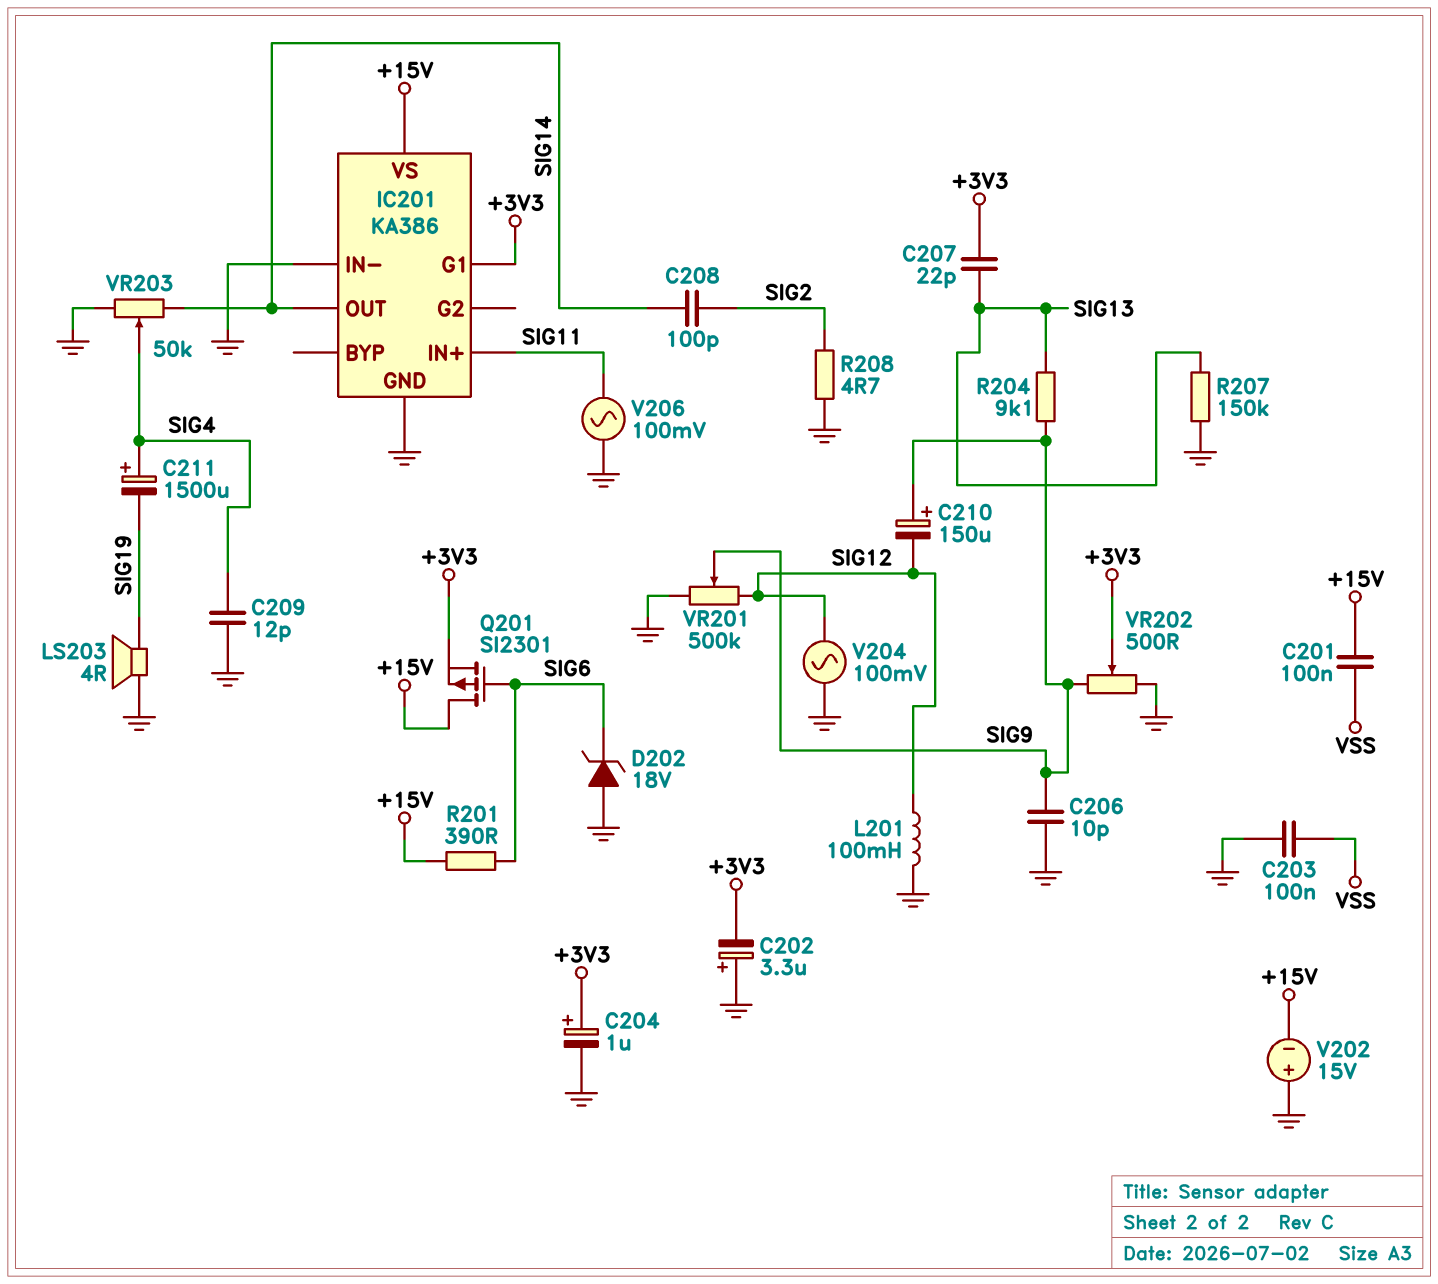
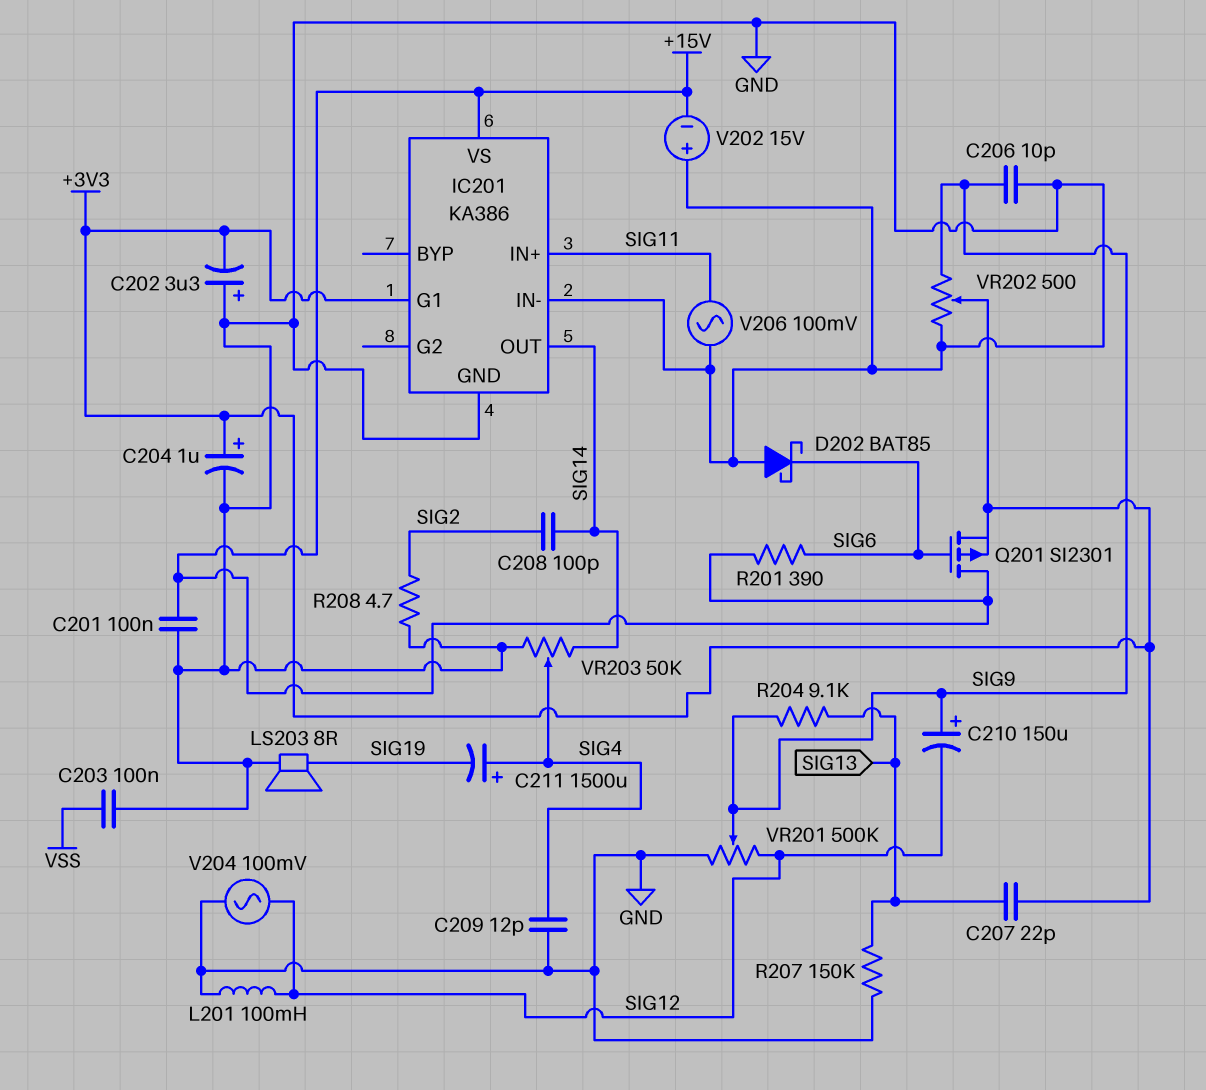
C201: 100nF (+15V, VSS) -> 100nF (+15V, GND)
D202: zener 18V (A GND, K SIG6) -> schottky BAT85 (A GND, K SIG6)
LS203: speaker 4R (GND, SIG19) -> speaker 8R (GND, SIG19)

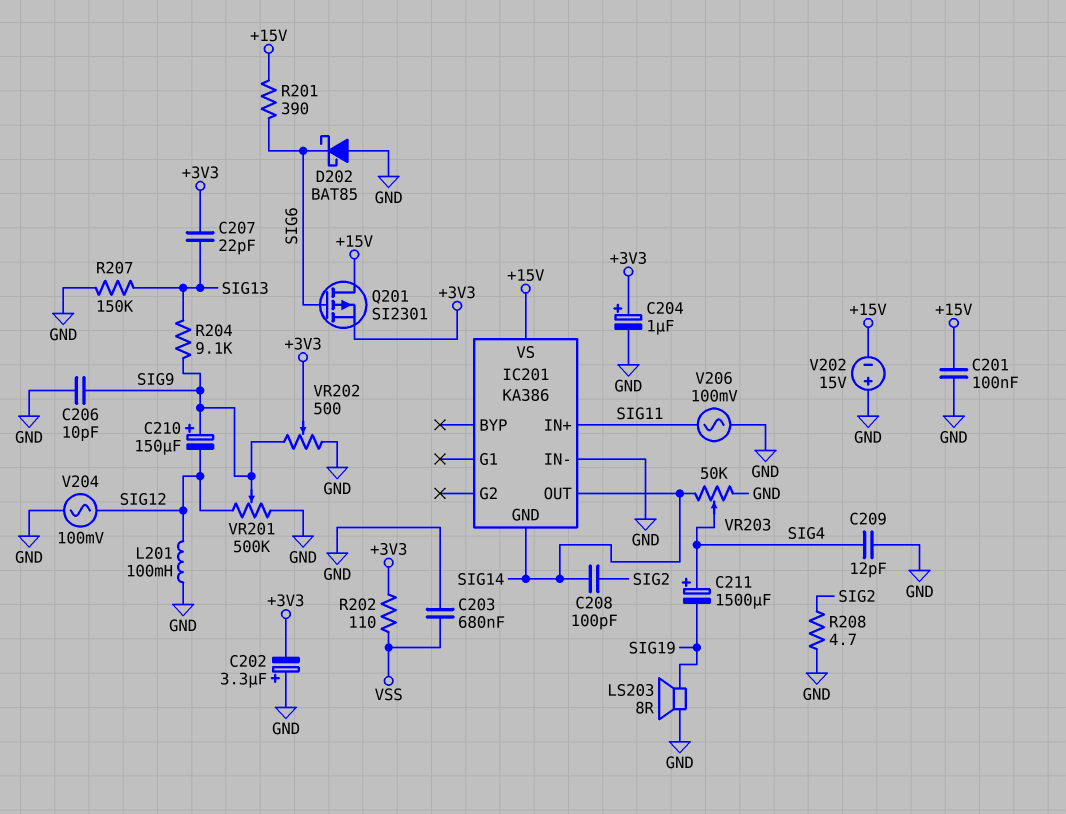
C203: 100nF (GND, VSS) -> 680nF (GND, VSS)
IC201 pin G1: +3V3 -> none
IC201 pin GND: GND -> SIG14
R202: none -> 110 (+3V3, VSS)

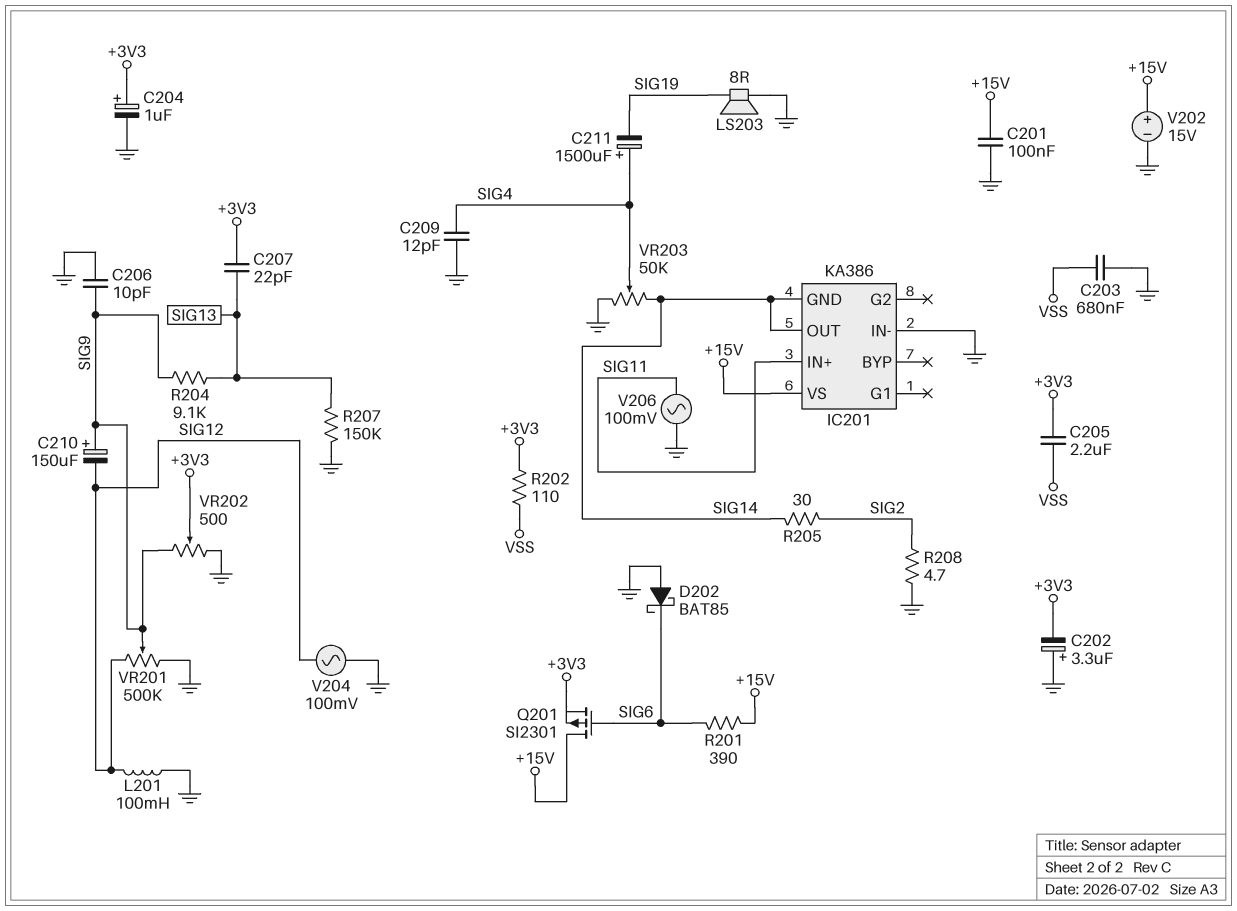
C205: none -> 2.2uF (+3V3, VSS)
C208: 100pF (SIG2, SIG14) -> none
R205: none -> 30 (SIG2, SIG14)
V202: 15V (plus GND, minus +15V) -> 15V (plus +15V, minus GND)

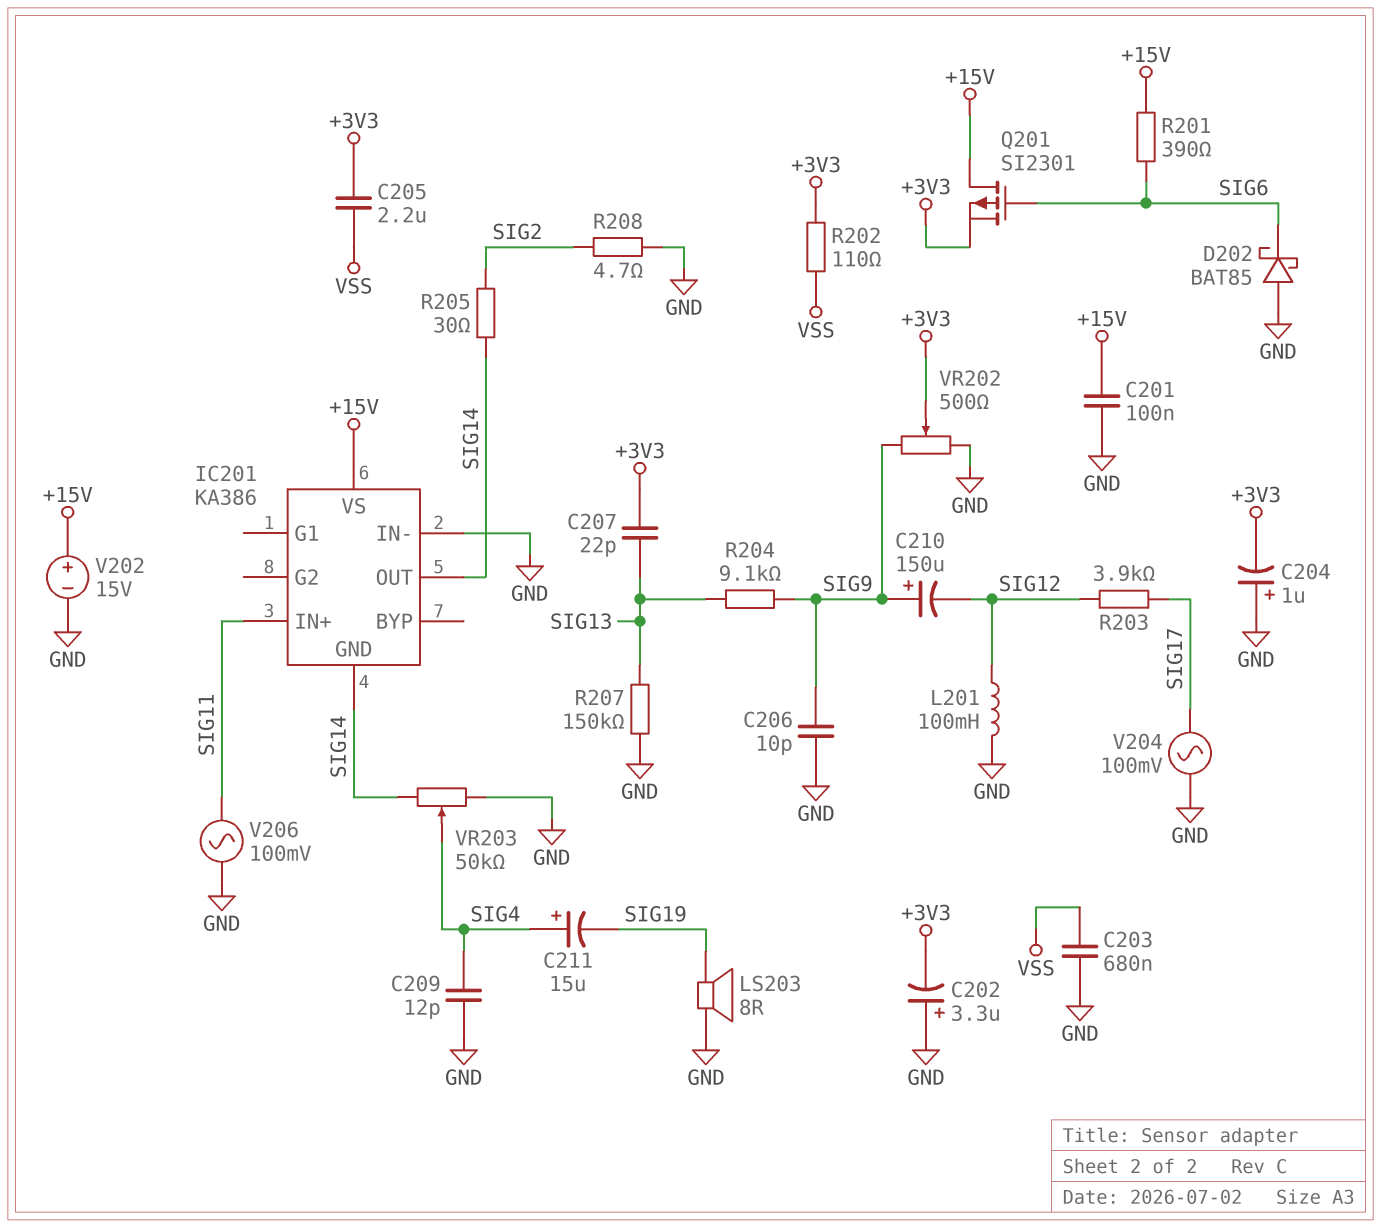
C204: 1uF (plus +3V3, minus GND) -> 1uF (plus GND, minus +3V3)
C211: 1500uF (plus SIG4, minus SIG19) -> 15uF (plus SIG4, minus SIG19)
R203: none -> 3.9k (SIG12, SIG17)
V204: AC 100mV (GND, SIG12) -> AC 100mV (GND, SIG17)
VR201: 500k (GND, SIG12, wiper SIG9) -> none

